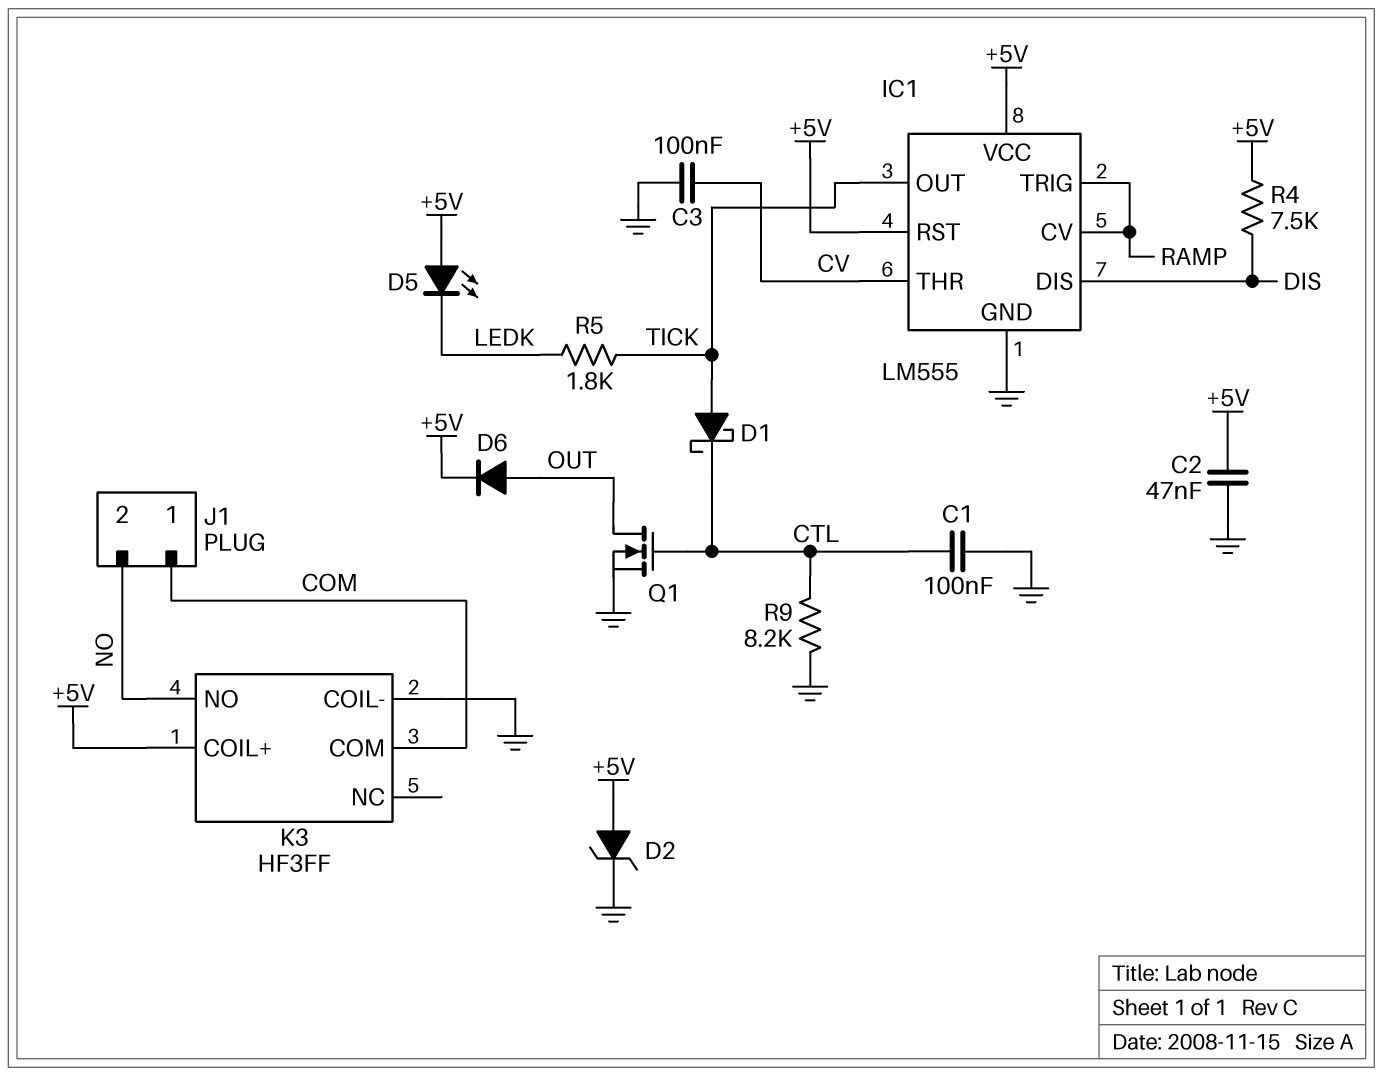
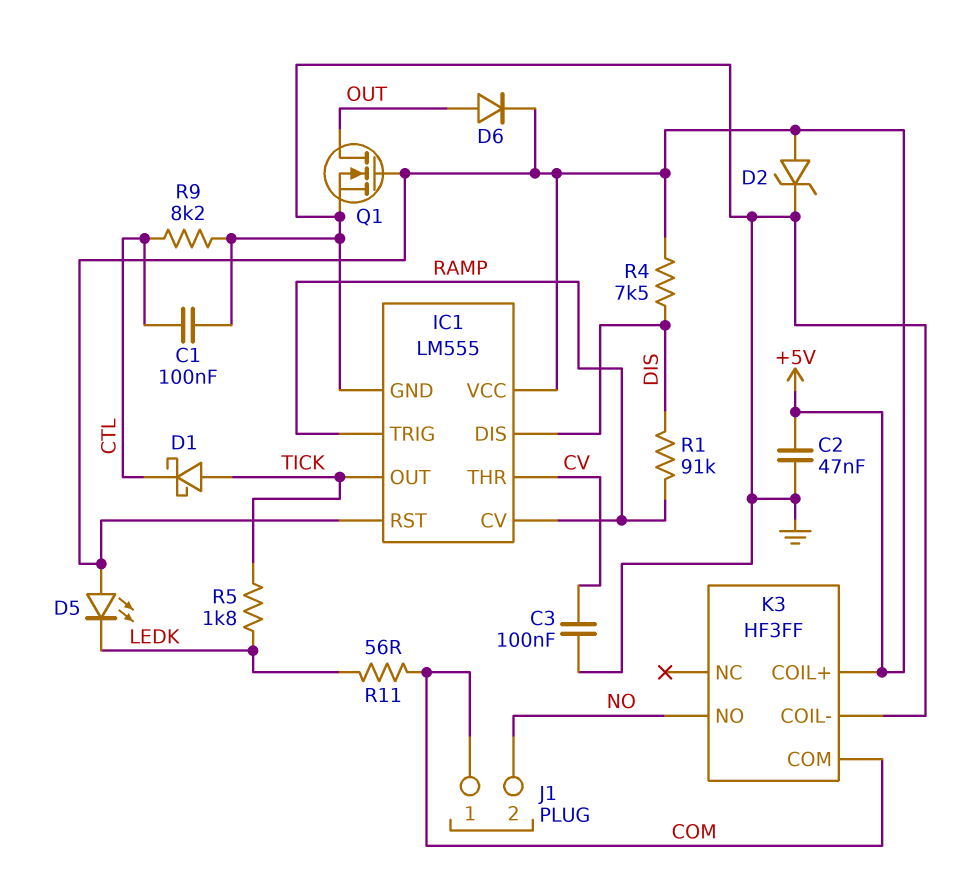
Q1: NMOS (G CTL, D OUT, S GND) -> NMOS (G +5V, D OUT, S GND)
R1: none -> 91k (DIS, RAMP)
R11: none -> 56 (COM, LEDK)

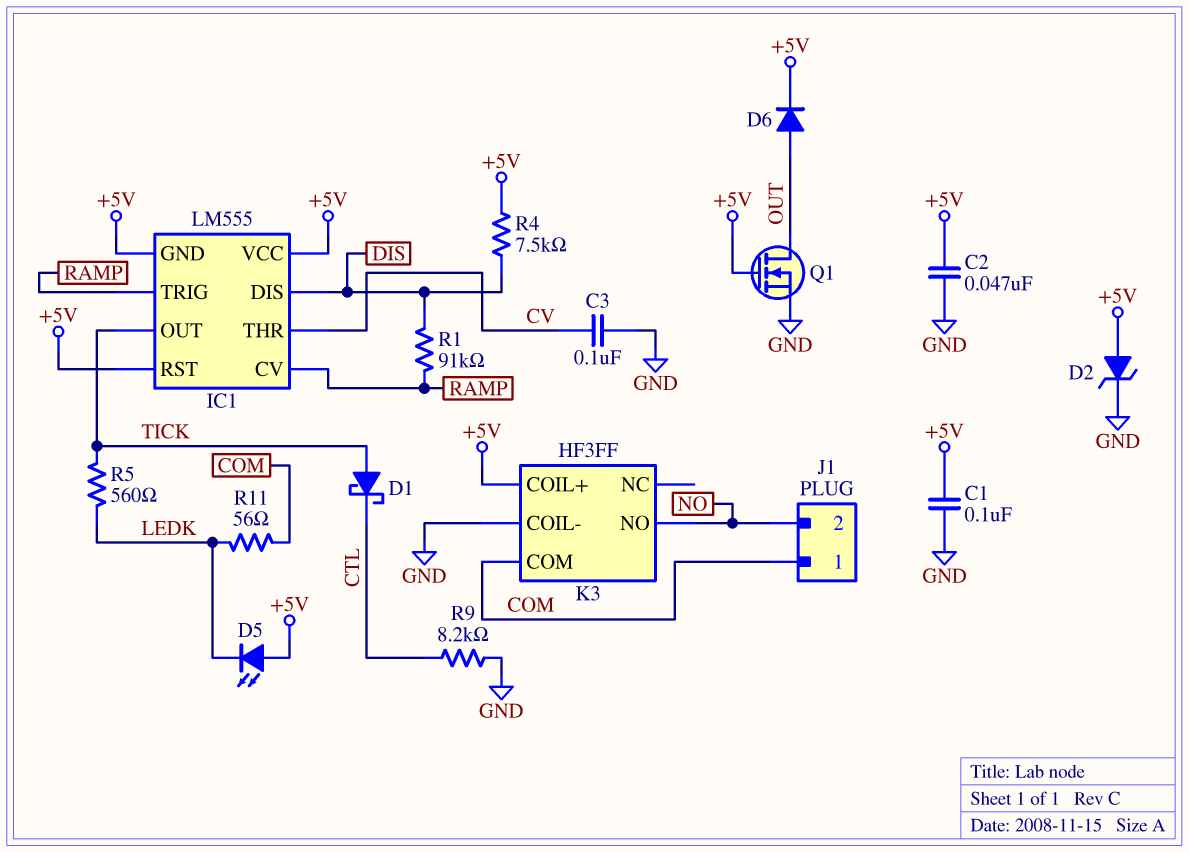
C1: 100nF (CTL, GND) -> 100nF (+5V, GND)
IC1 pin GND: GND -> +5V
R5: 1.8k (LEDK, TICK) -> 560 (LEDK, TICK)

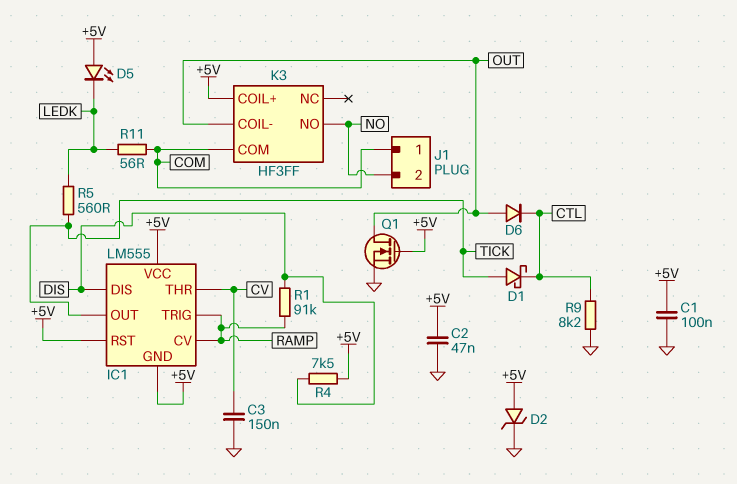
C3: 100nF (CV, GND) -> 150nF (CV, GND)
D6: diode (A OUT, K +5V) -> diode (A OUT, K CTL)
K3 pin COIL-: GND -> OUT

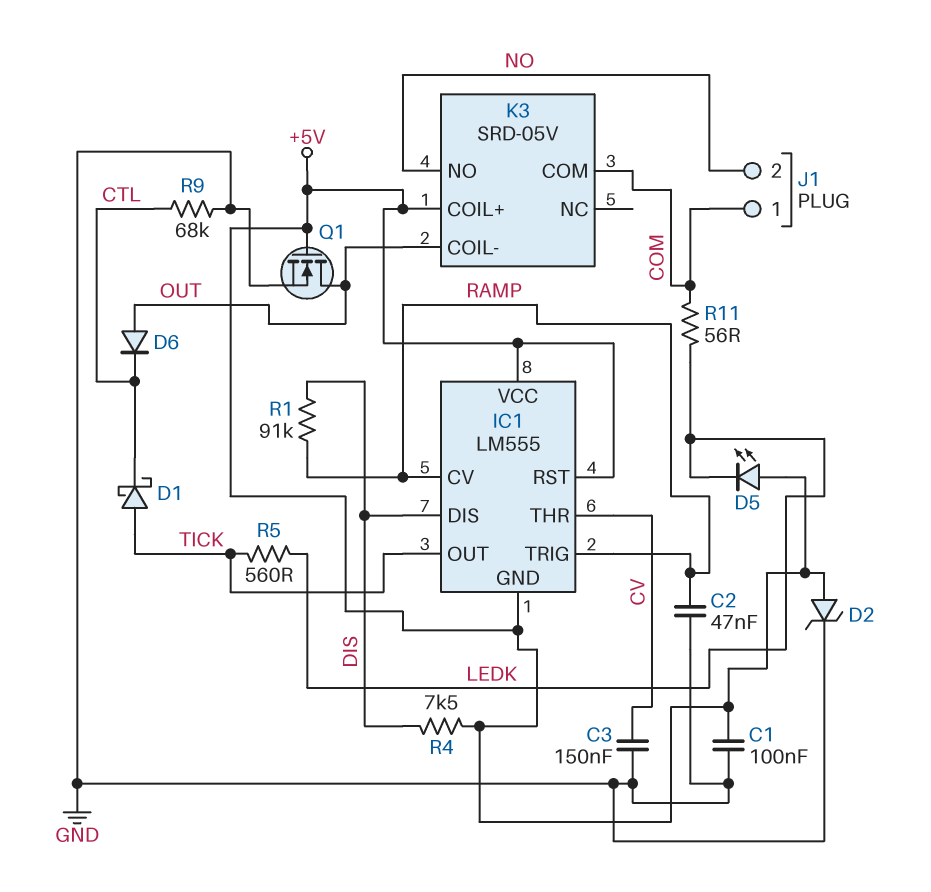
C2: 47nF (+5V, GND) -> 47nF (GND, RAMP)
K3: HF3FF -> SRD-05V
R9: 8.2k (CTL, GND) -> 68k (CTL, GND)

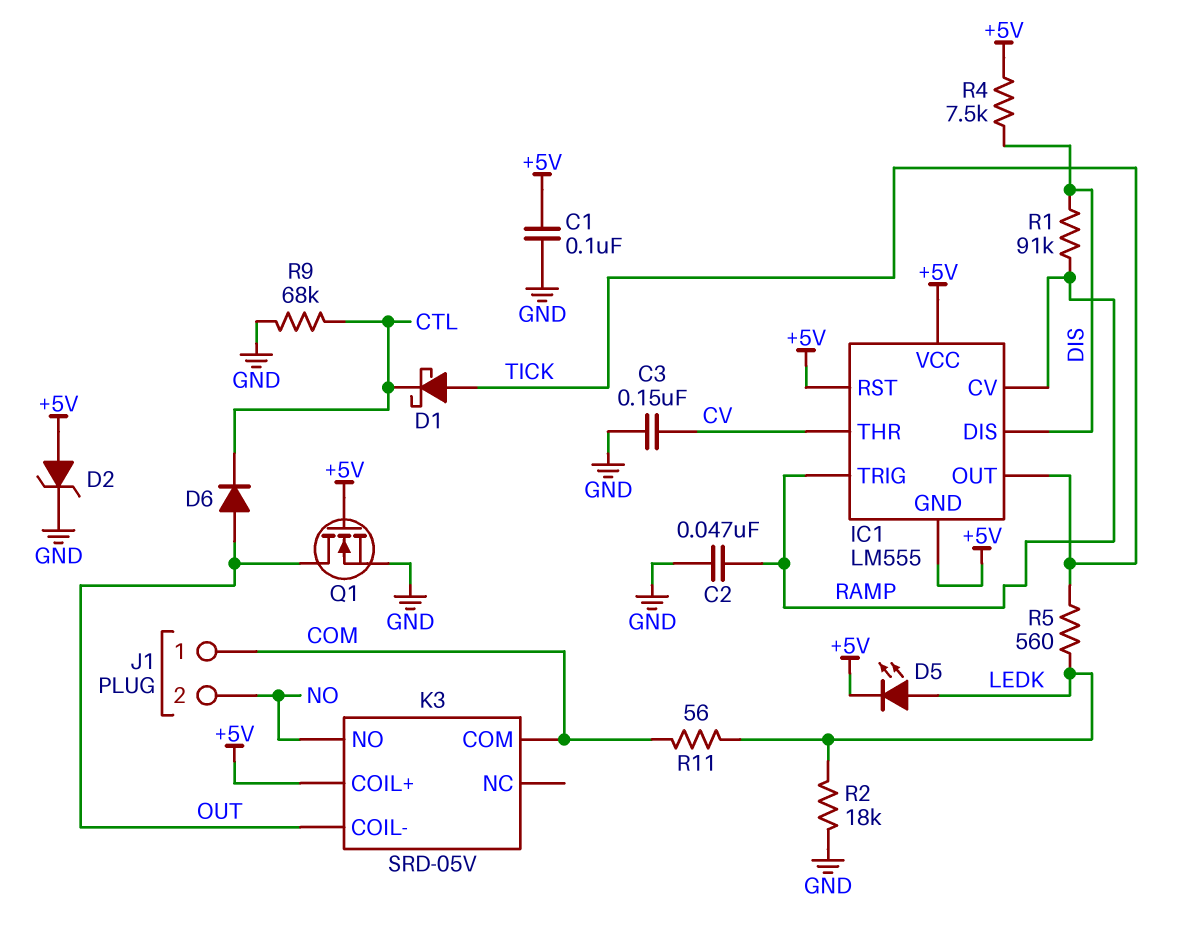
D5: LED (A +5V, K LEDK) -> LED (A LEDK, K +5V)
R2: none -> 18k (GND, LEDK)

